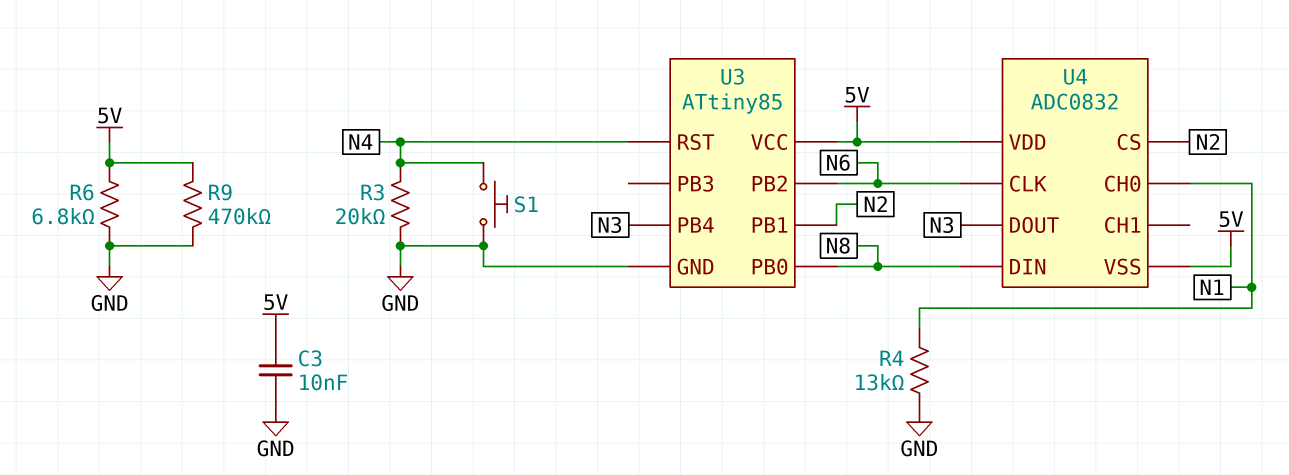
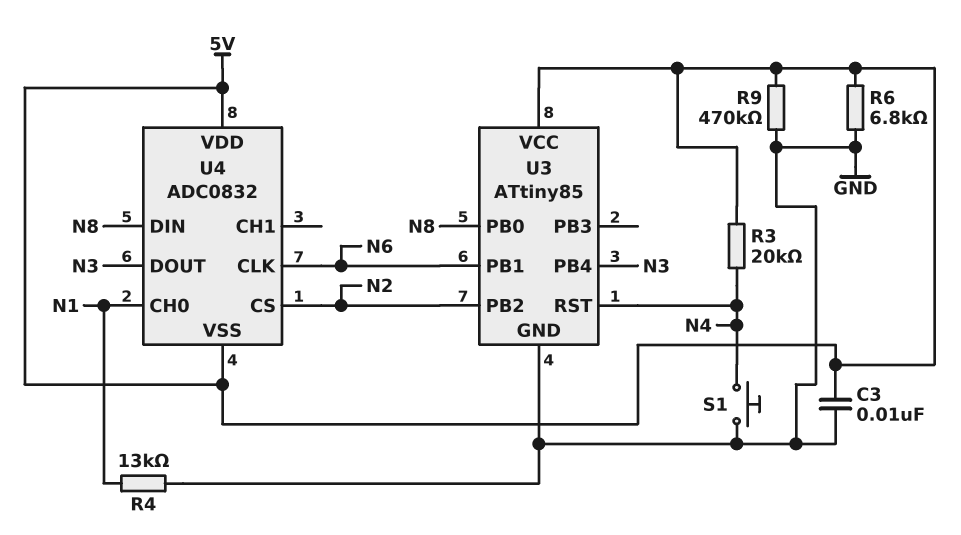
R3: 20k (GND, N4) -> 20k (5V, N4)
U3 pin PB1: N2 -> N6
U3 pin PB2: N6 -> N2

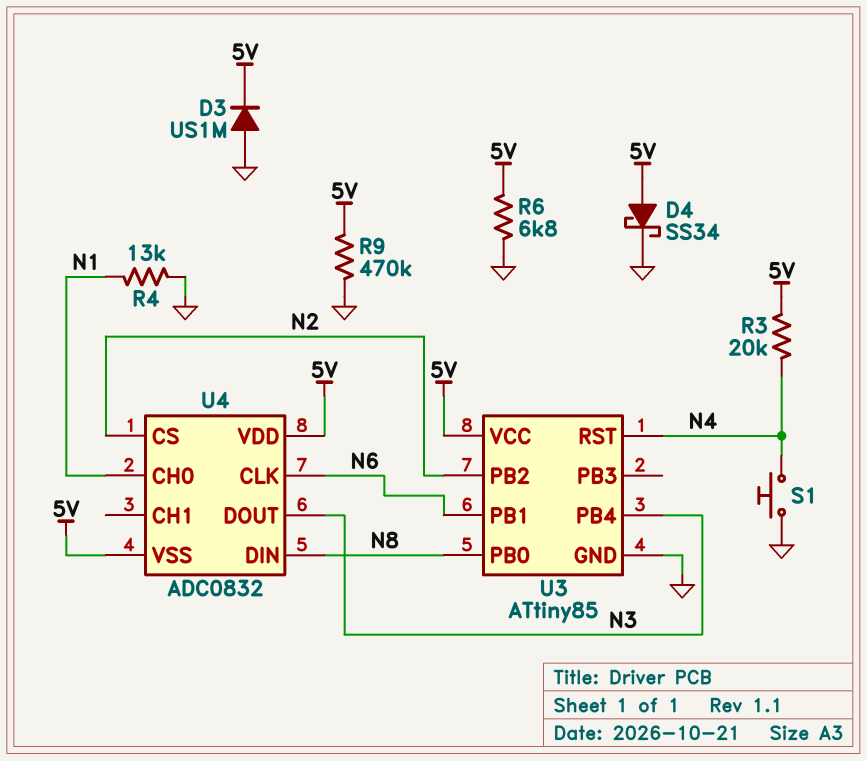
C3: 10nF (5V, GND) -> none
D3: none -> diode US1M (A GND, K 5V)
D4: none -> schottky SS34 (A 5V, K GND)

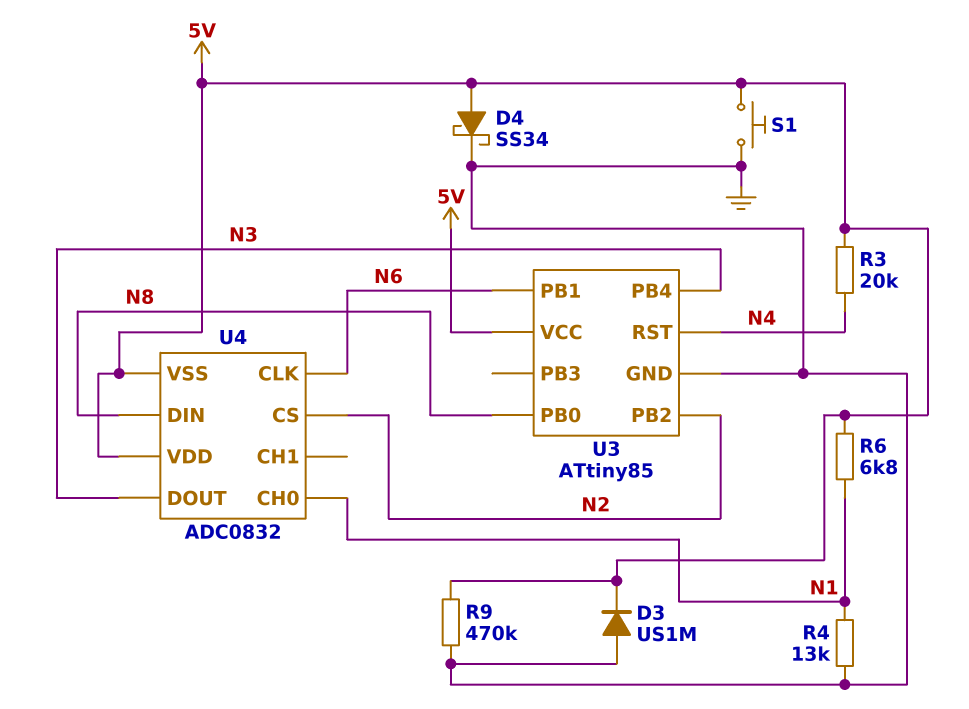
R6: 6.8k (5V, GND) -> 6.8k (5V, N1)
S1: button (GND, N4) -> button (5V, GND)

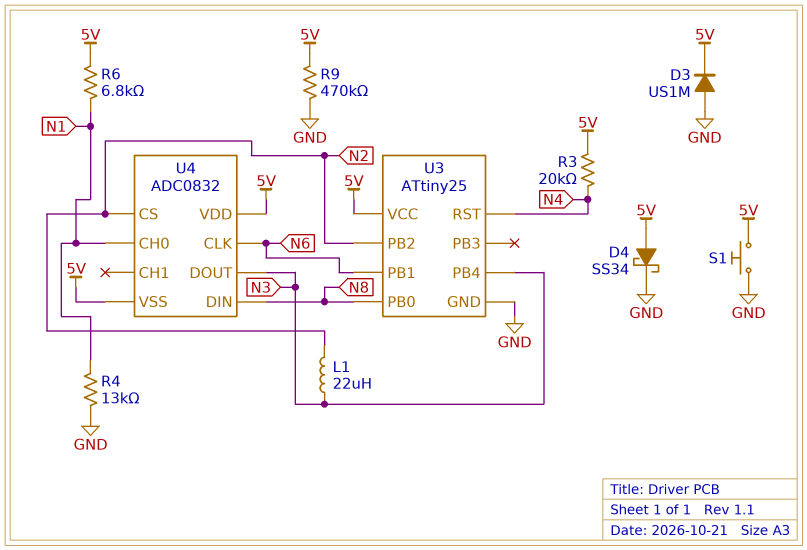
L1: none -> 22uH (N2, N3)
U3: ATtiny85 -> ATtiny25

